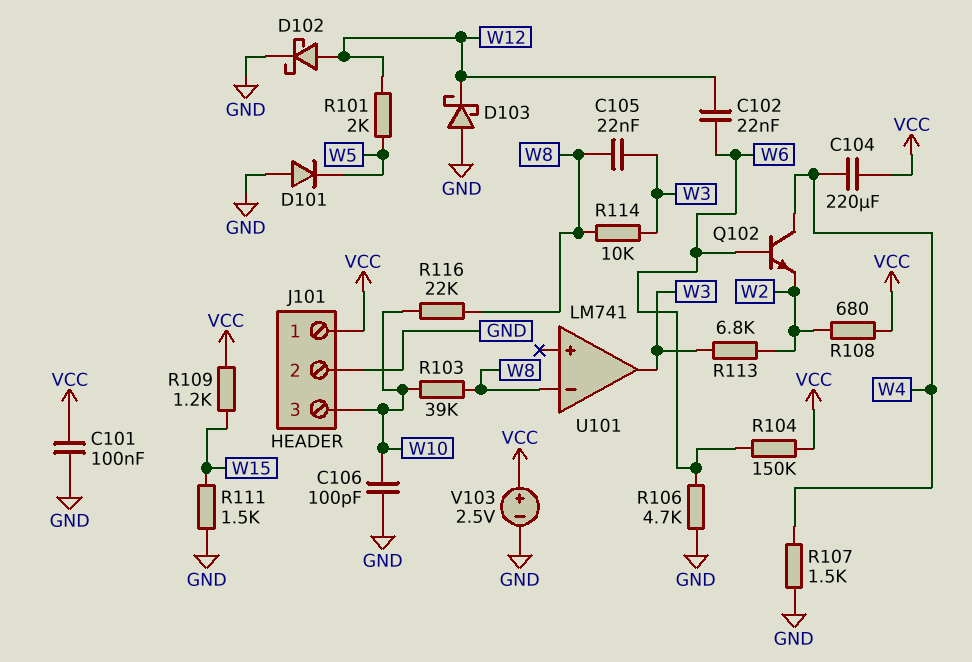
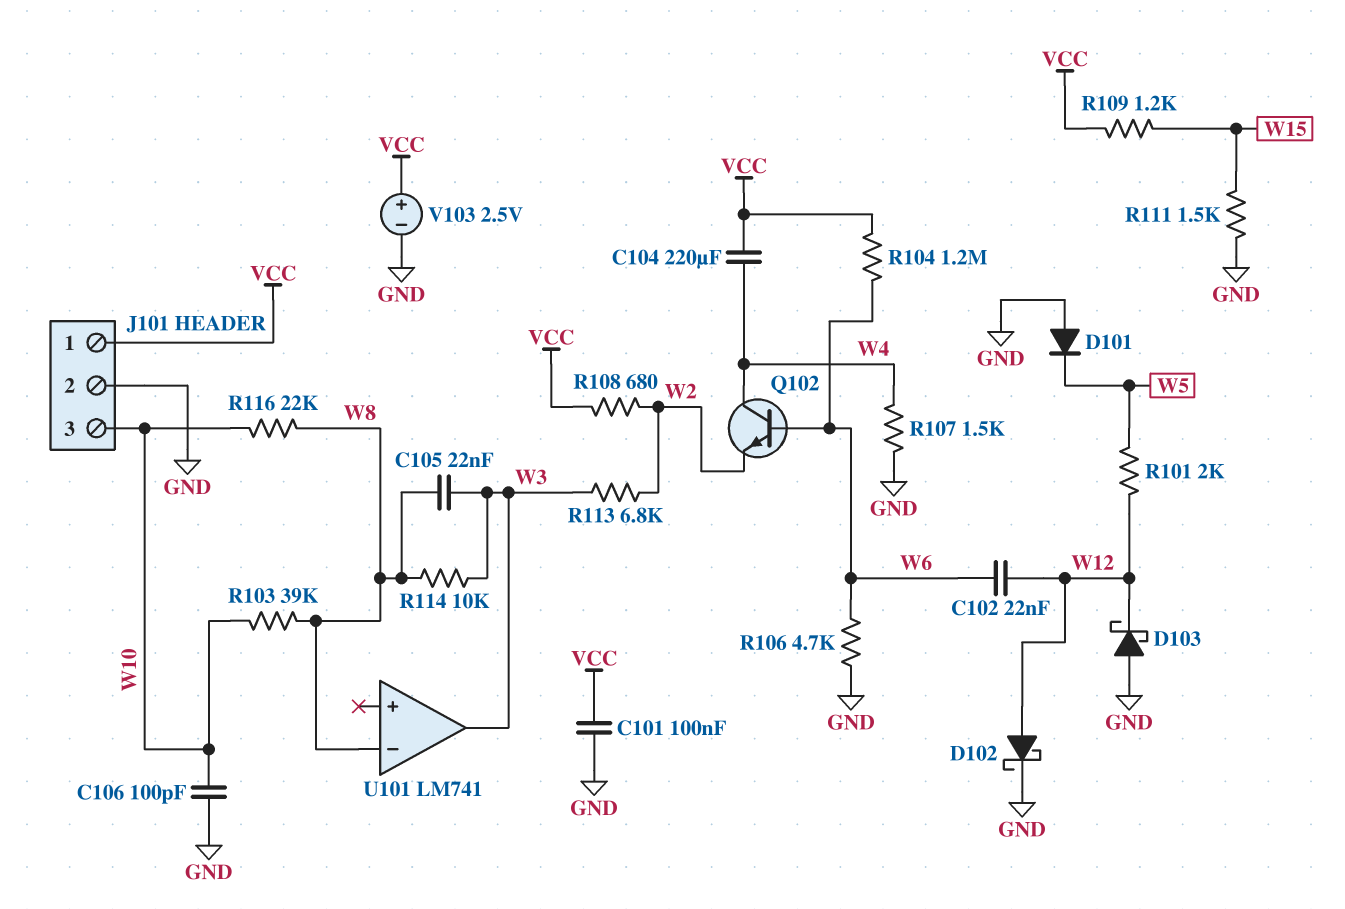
R104: 150k (VCC, W6) -> 1.2M (VCC, W6)

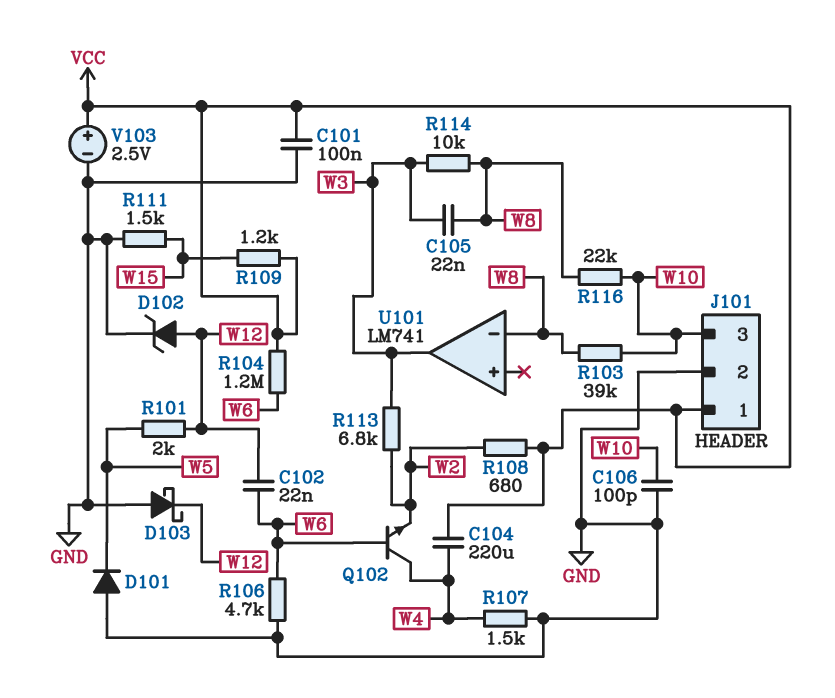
D102: schottky (A W12, K GND) -> zener (A W12, K GND)

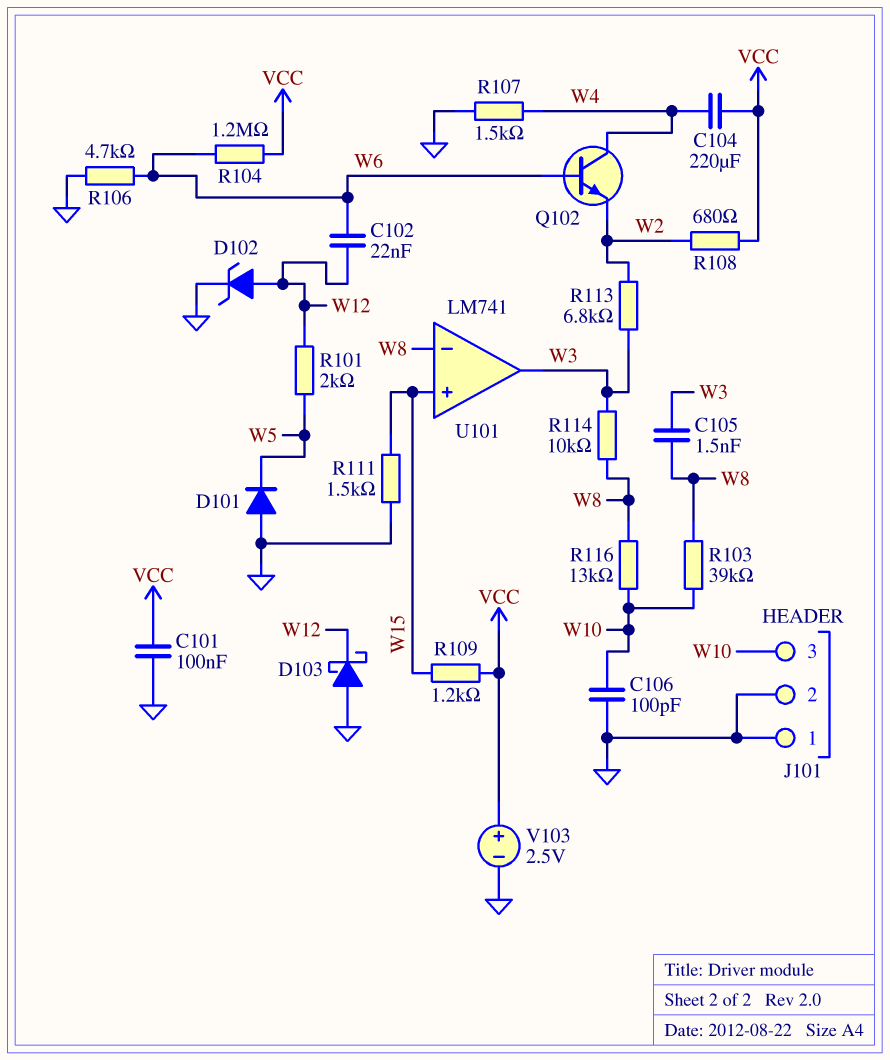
C105: 22nF (W3, W8) -> 1.5nF (W3, W8)
J101 pin 1: VCC -> GND
R116: 22k (W8, W10) -> 13k (W8, W10)
U101 pin in+: none -> W15

